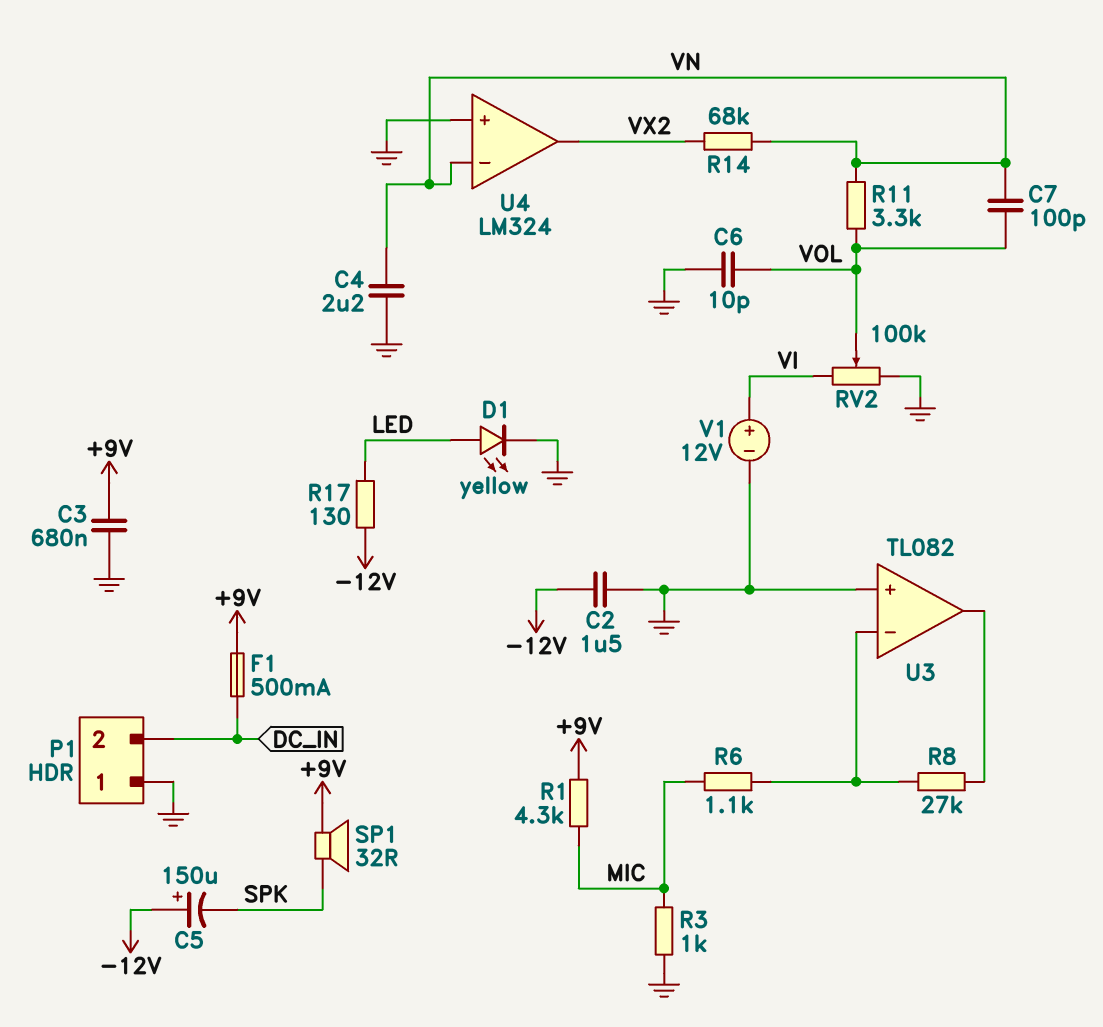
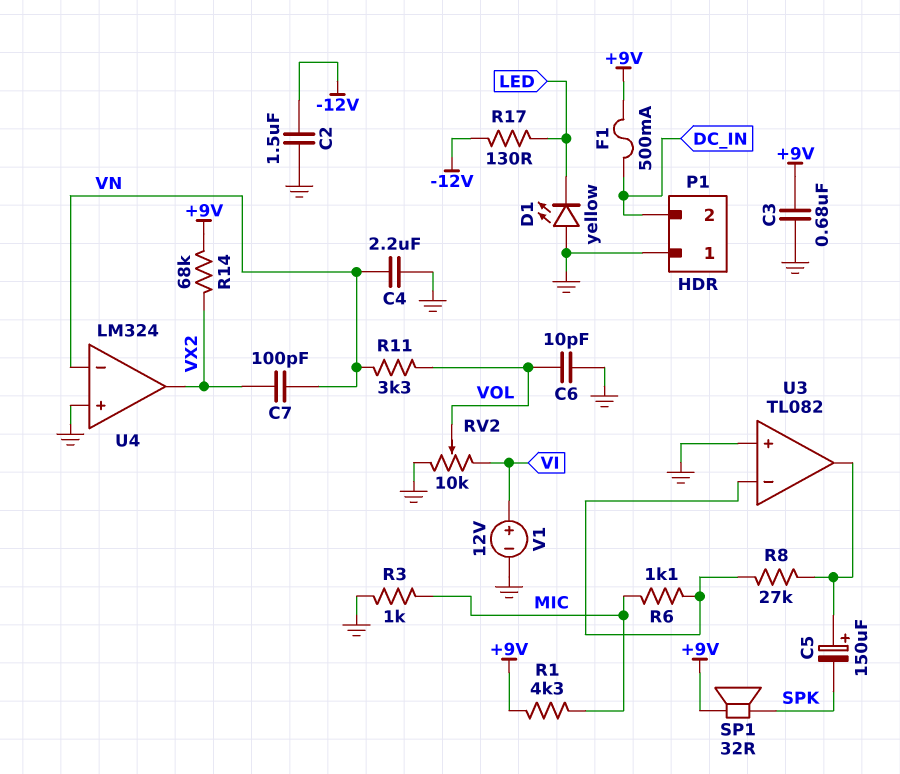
C5: 150uF (plus -12V, minus SPK) -> 150uF (plus U3/out, minus SPK)
C7: 100pF (VN, VOL) -> 100pF (VN, VX2)
D1: LED yellow (A LED, K GND) -> LED yellow (A GND, K LED)
R14: 68k (VN, VX2) -> 68k (+9V, VX2)
RV2: 100k (GND, VI, wiper VOL) -> 10k (GND, VI, wiper VOL)

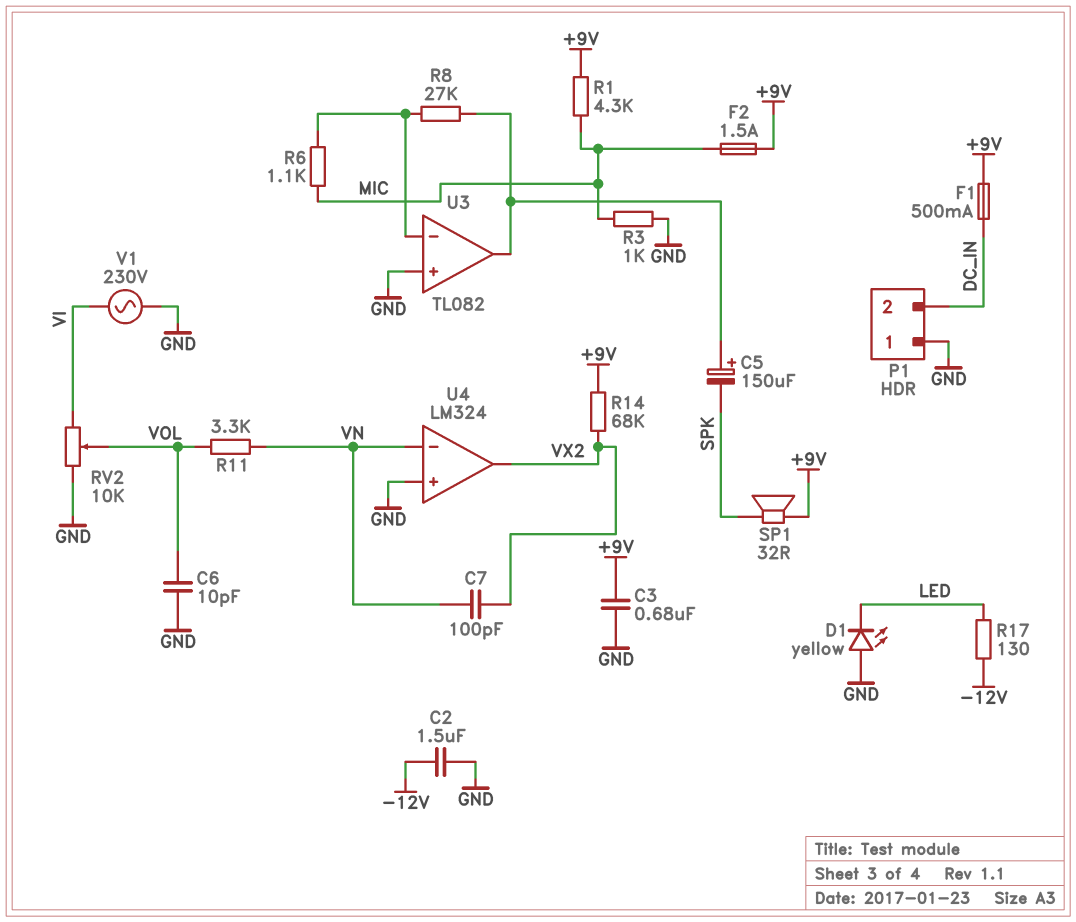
C4: 2.2uF (GND, VN) -> none
F2: none -> 1.5A (+9V, MIC)
V1: 12V (plus VI, minus GND) -> AC 230V (GND, VI)

